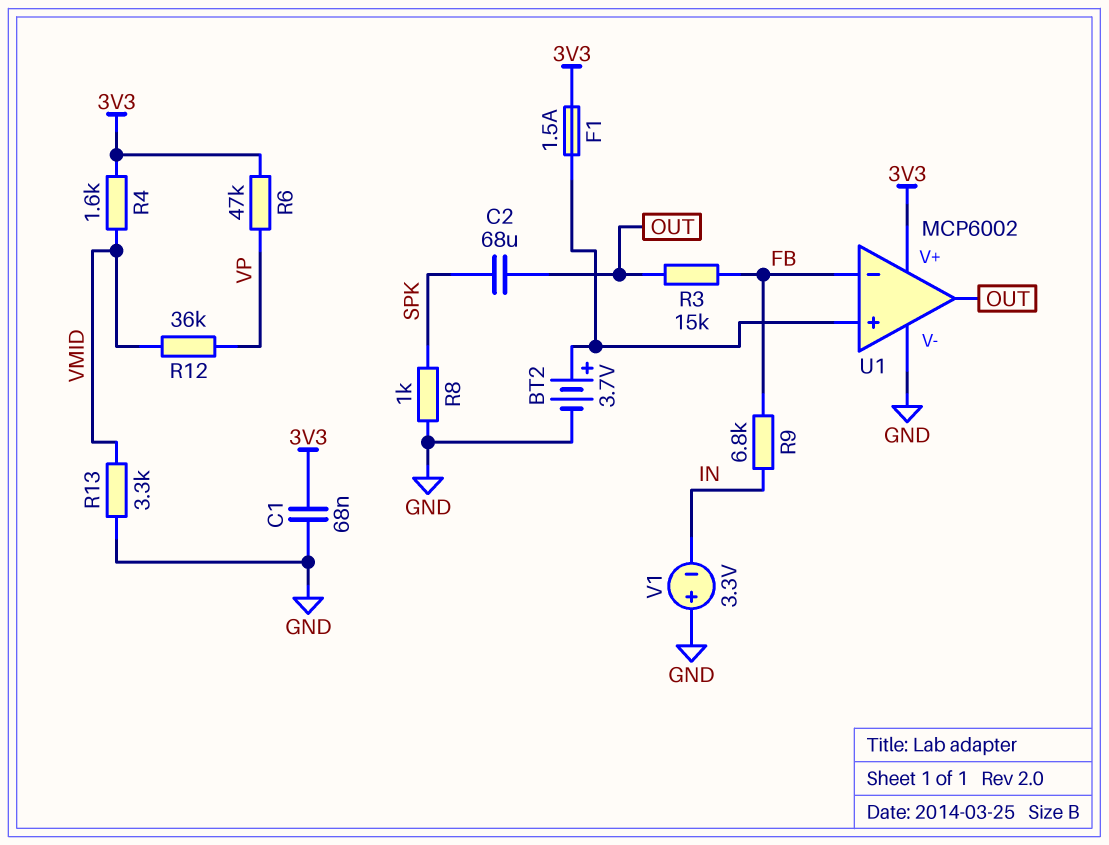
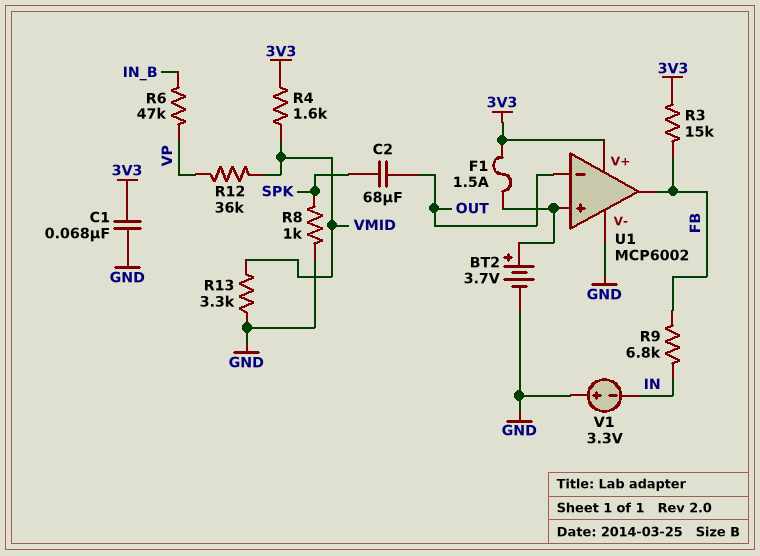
R3: 15k (FB, OUT) -> 15k (3V3, FB)
R6: 47k (3V3, VP) -> 47k (IN_B, VP)
U1 pin in-: FB -> OUT
U1 pin out: OUT -> FB

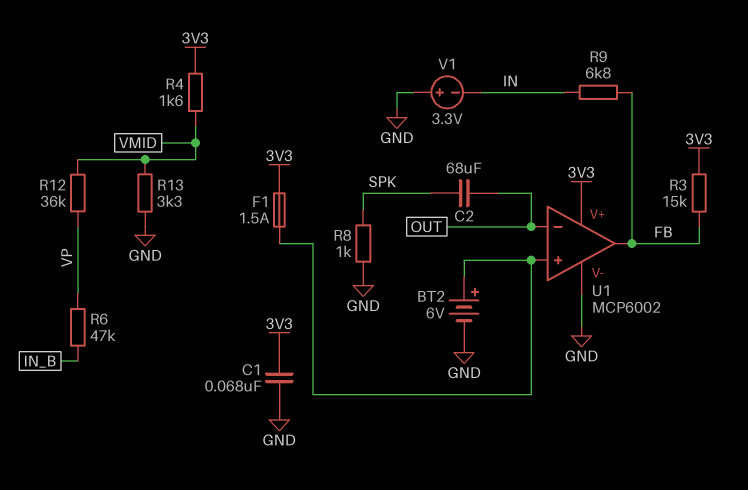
BT2: 3.7V (plus U1/in+, minus GND) -> 6V (plus U1/in+, minus GND)

